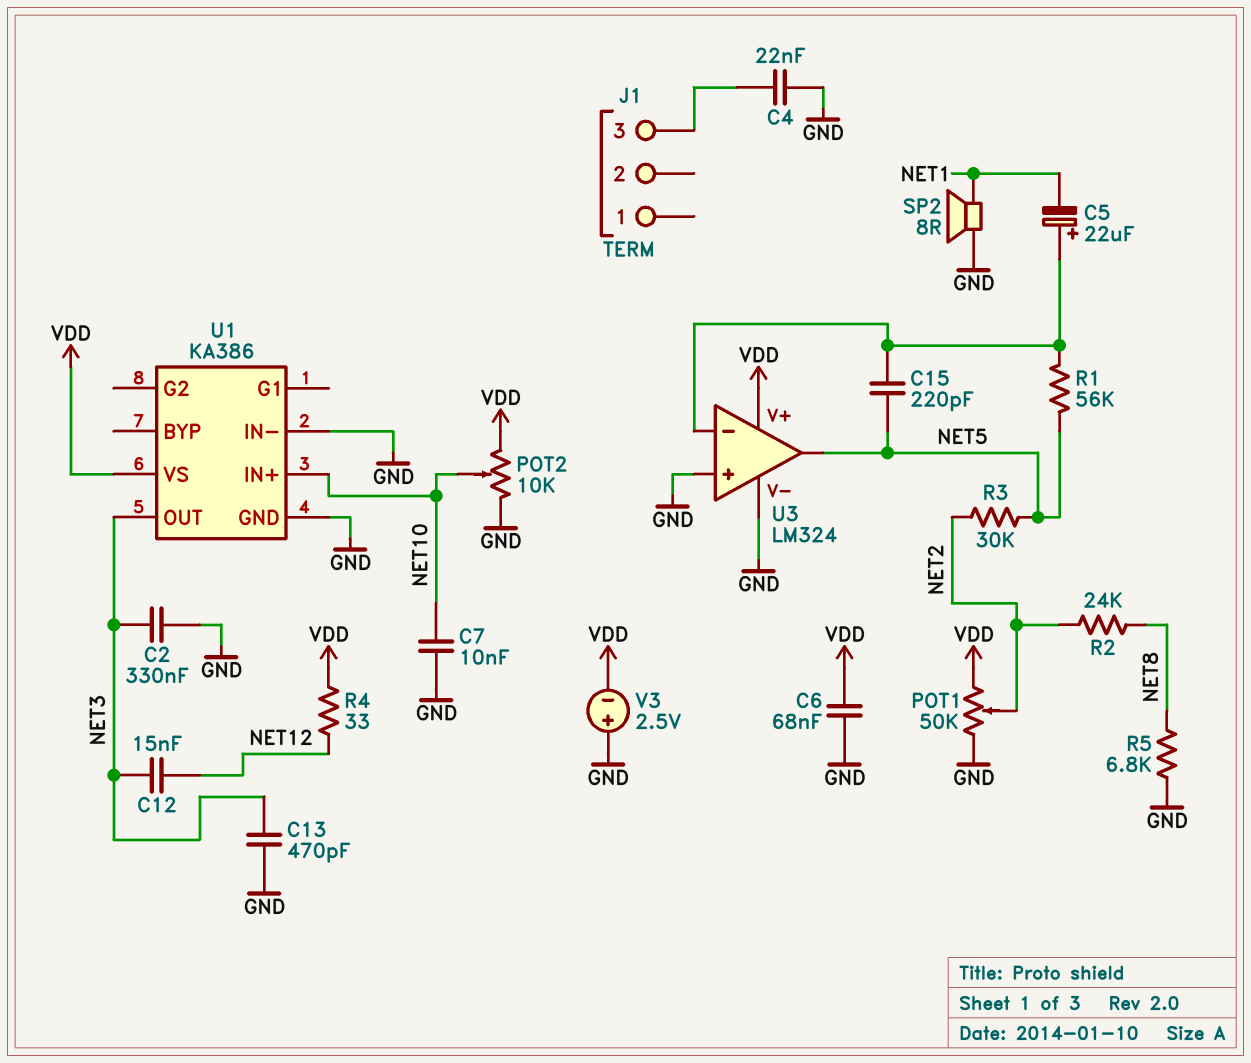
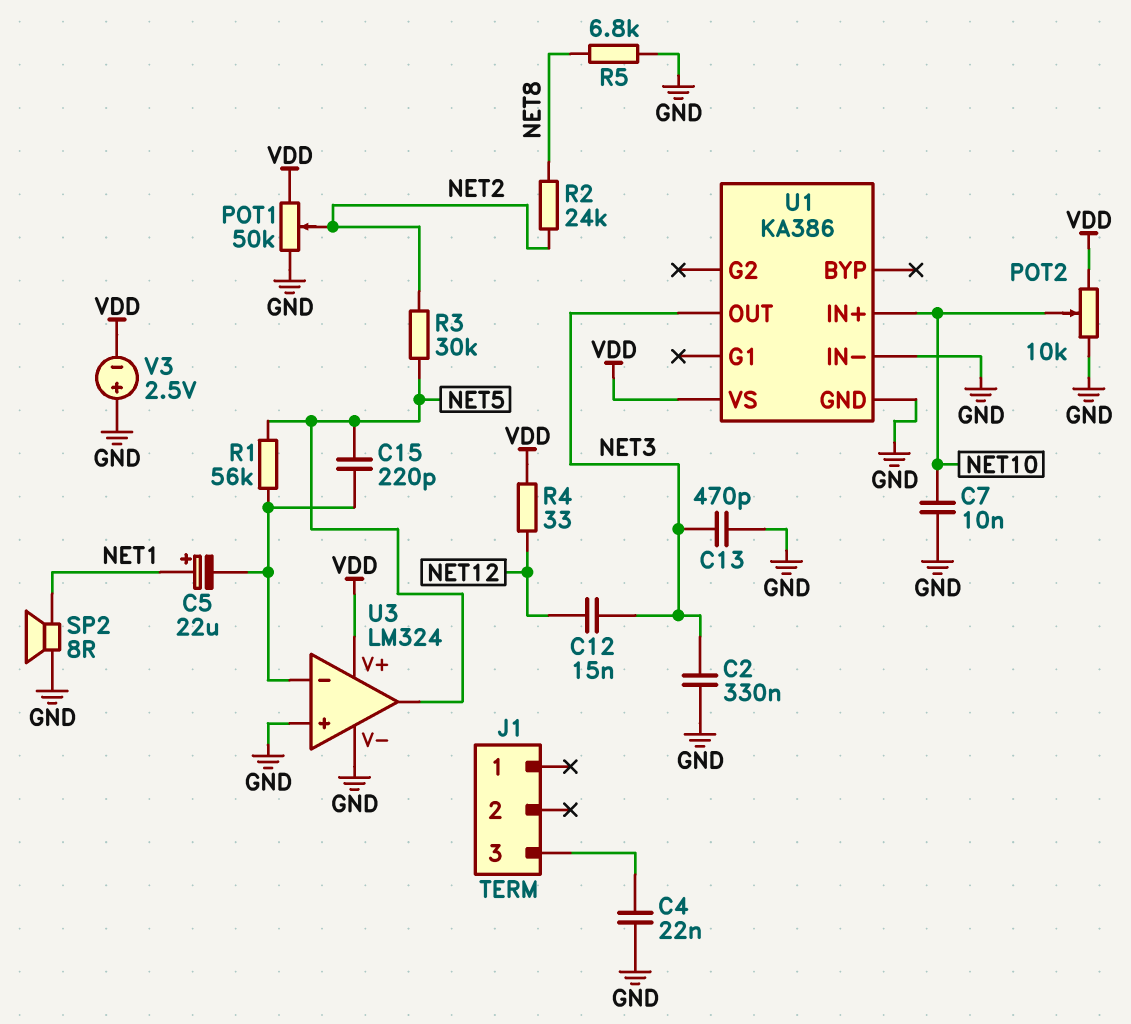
C5: 22uF (plus U3/in-, minus NET1) -> 22uF (plus NET1, minus U3/in-)
C6: 68nF (GND, VDD) -> none

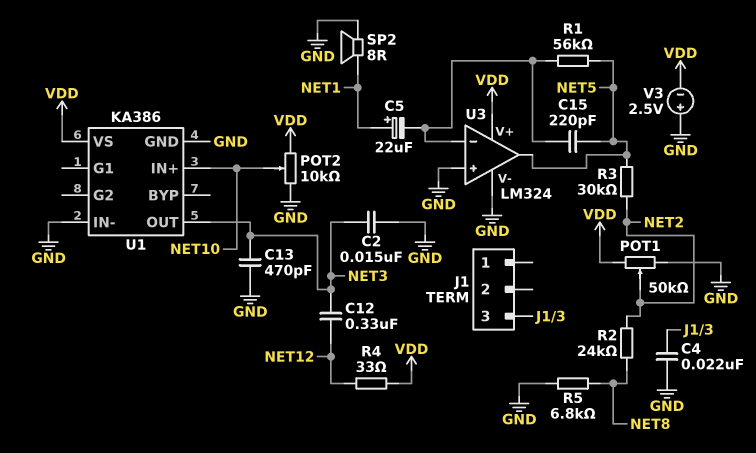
C2: 330nF (GND, NET3) -> 15nF (GND, NET3)
C7: 10nF (GND, NET10) -> none
C12: 15nF (NET3, NET12) -> 330nF (NET3, NET12)

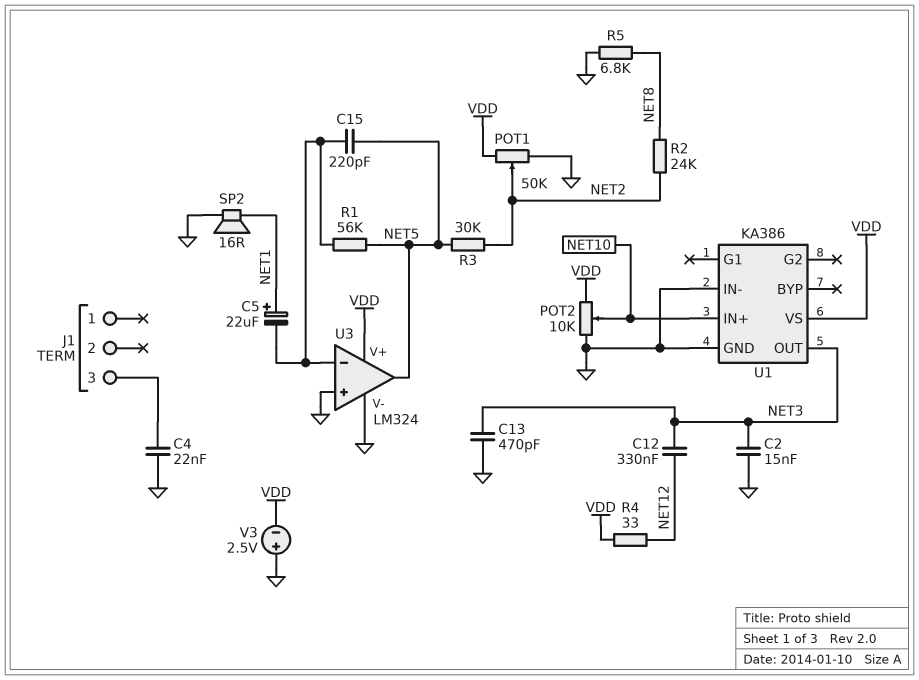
SP2: speaker 8R (GND, NET1) -> speaker 16R (GND, NET1)

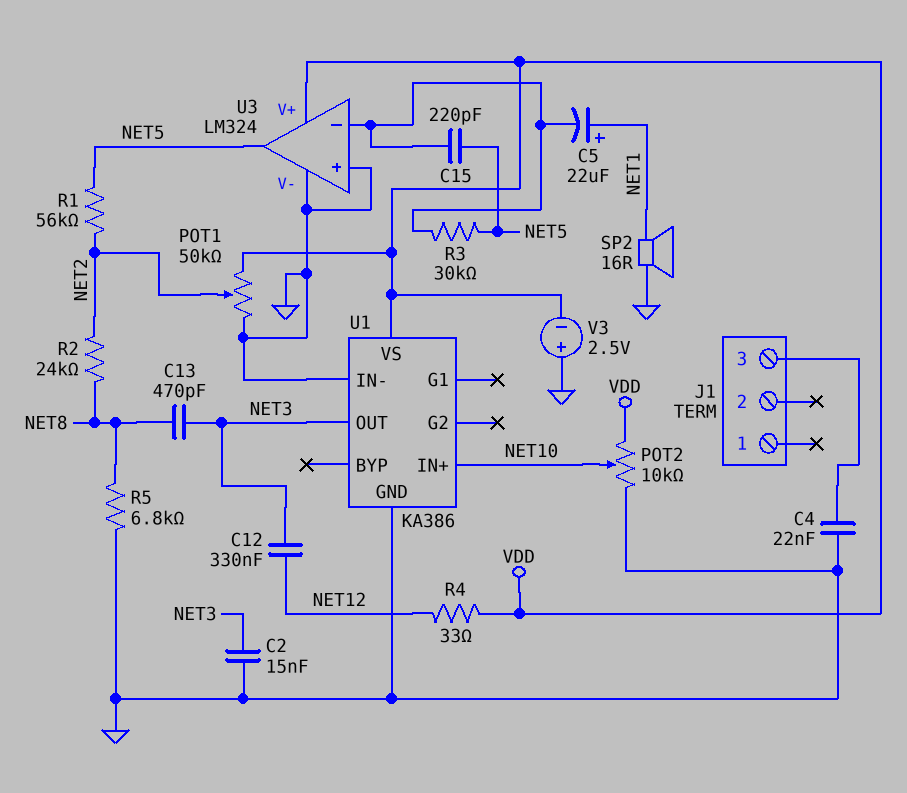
C13: 470pF (GND, NET3) -> 470pF (NET3, NET8)
R1: 56k (NET5, U3/in-) -> 56k (NET2, NET5)
R3: 30k (NET2, NET5) -> 30k (NET5, U3/in-)

